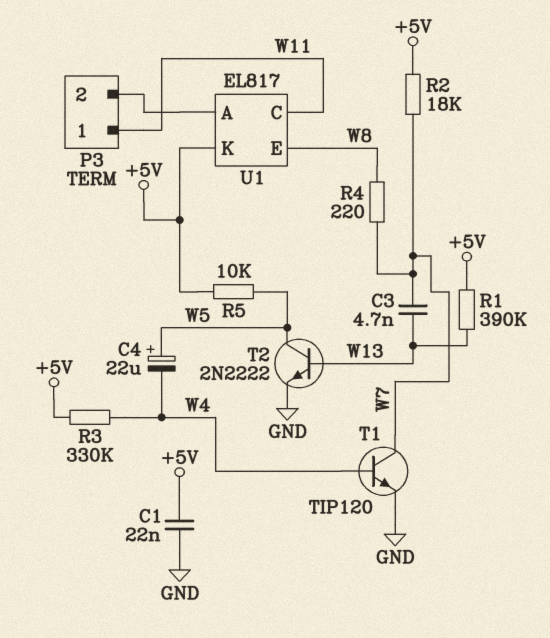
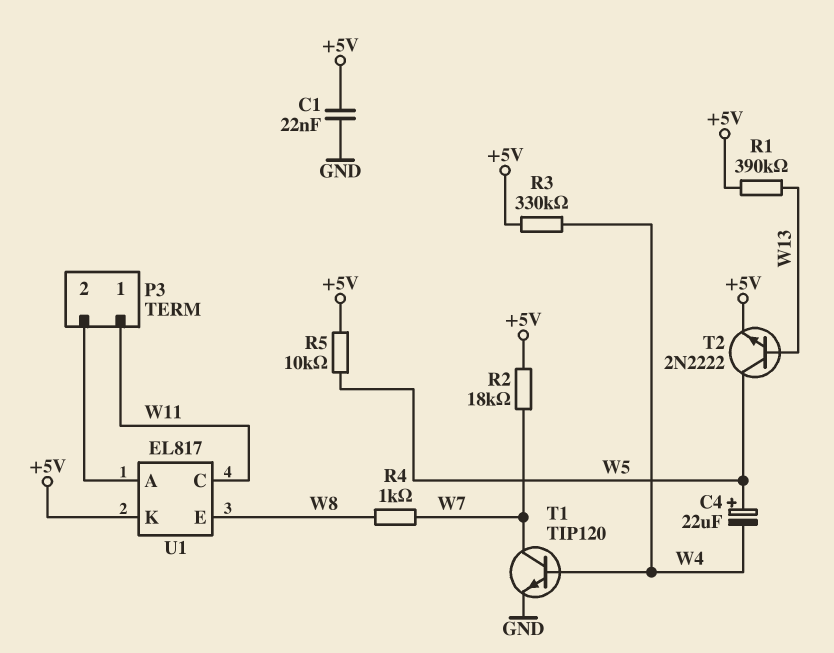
C3: 4.7nF (W7, W13) -> none
R4: 220 (W7, W8) -> 1k (W7, W8)
T2: NPN 2N2222 (B W13, C W5, E GND) -> NPN 2N2222 (B W13, C W5, E +5V)

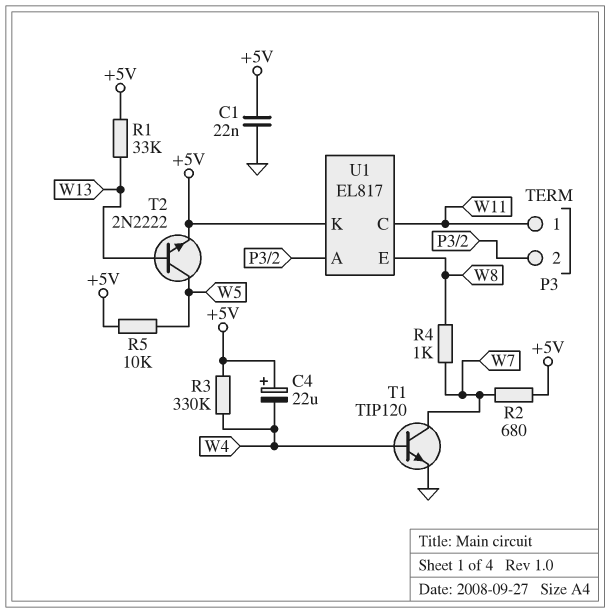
C4: 22uF (plus W5, minus W4) -> 22uF (plus +5V, minus W4)
R1: 390k (+5V, W13) -> 33k (+5V, W13)
R2: 18k (+5V, W7) -> 680 (+5V, W7)

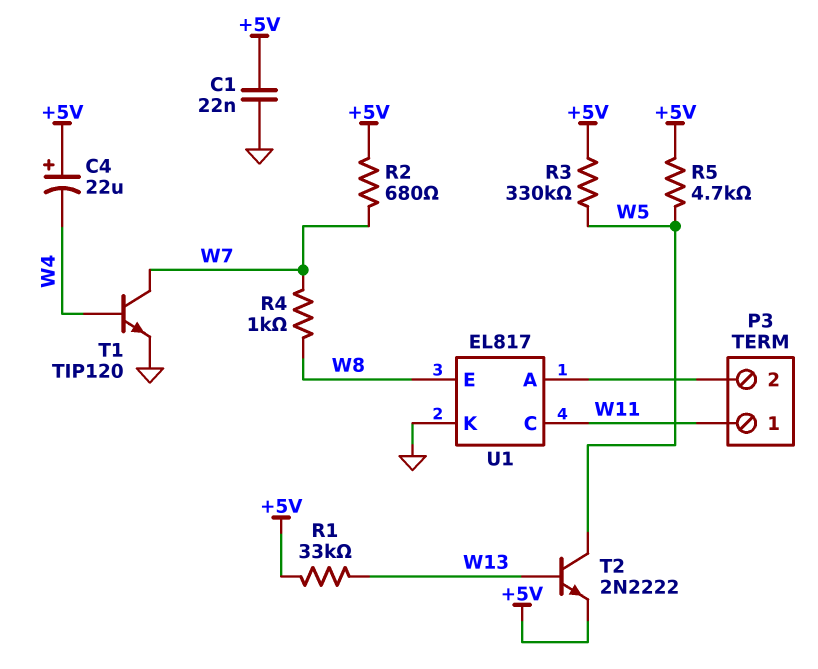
R3: 330k (+5V, W4) -> 330k (+5V, W5)
R5: 10k (+5V, W5) -> 4.7k (+5V, W5)
U1 pin K: +5V -> GND

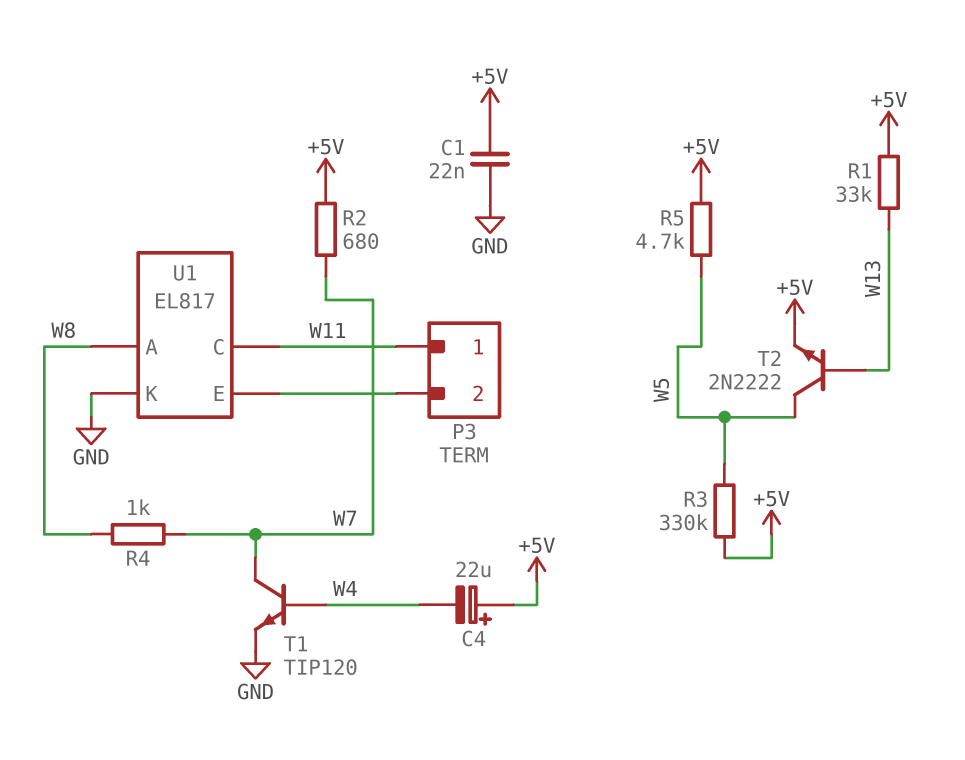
U1 pin A: P3/2 -> W8
U1 pin E: W8 -> P3/2

